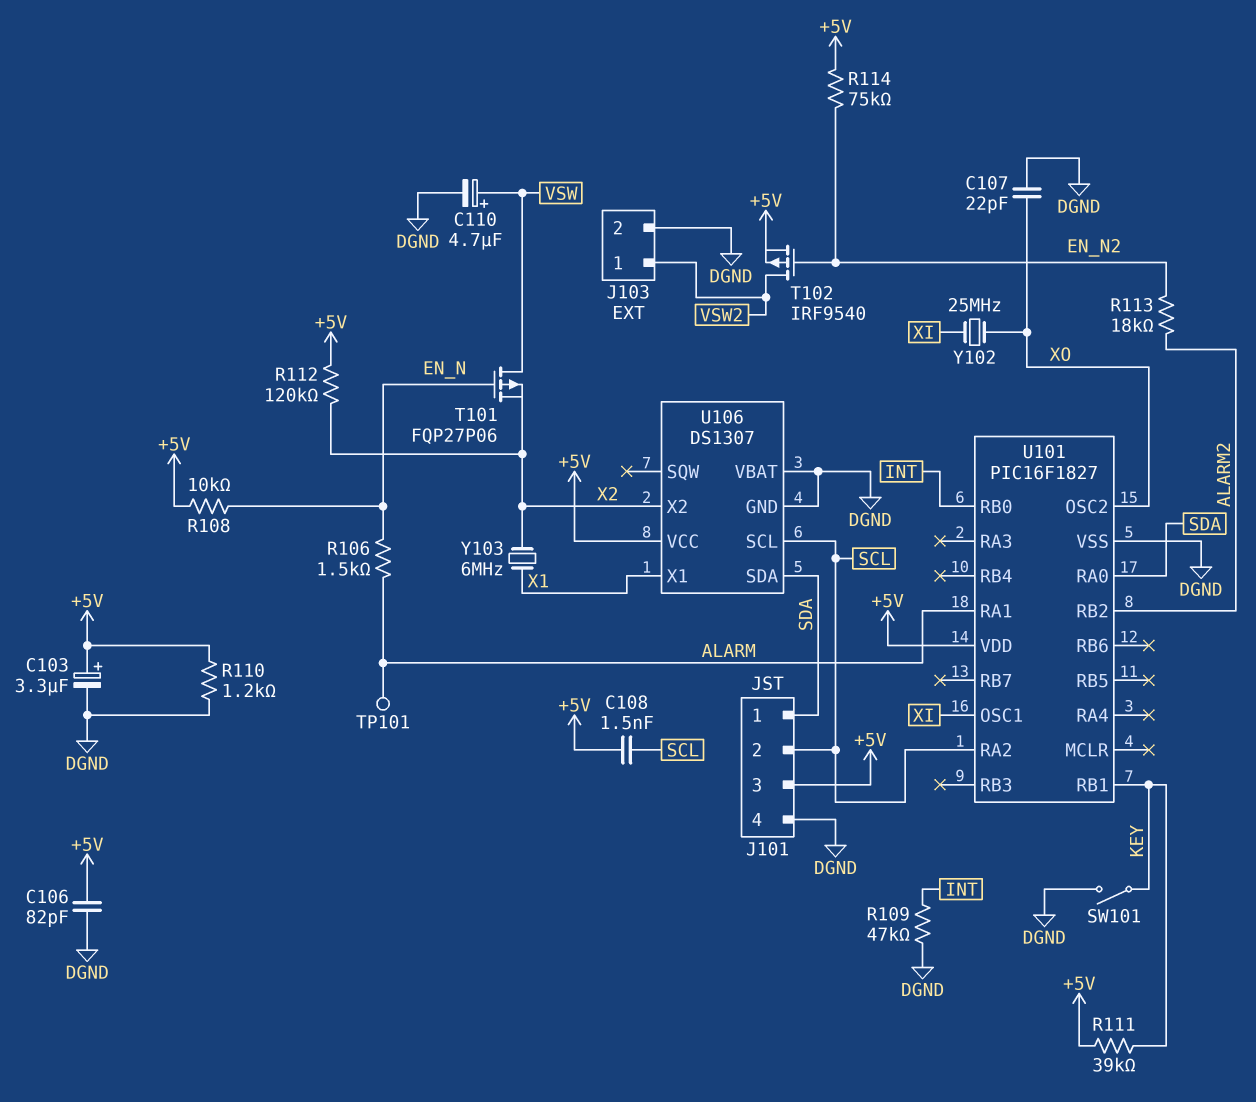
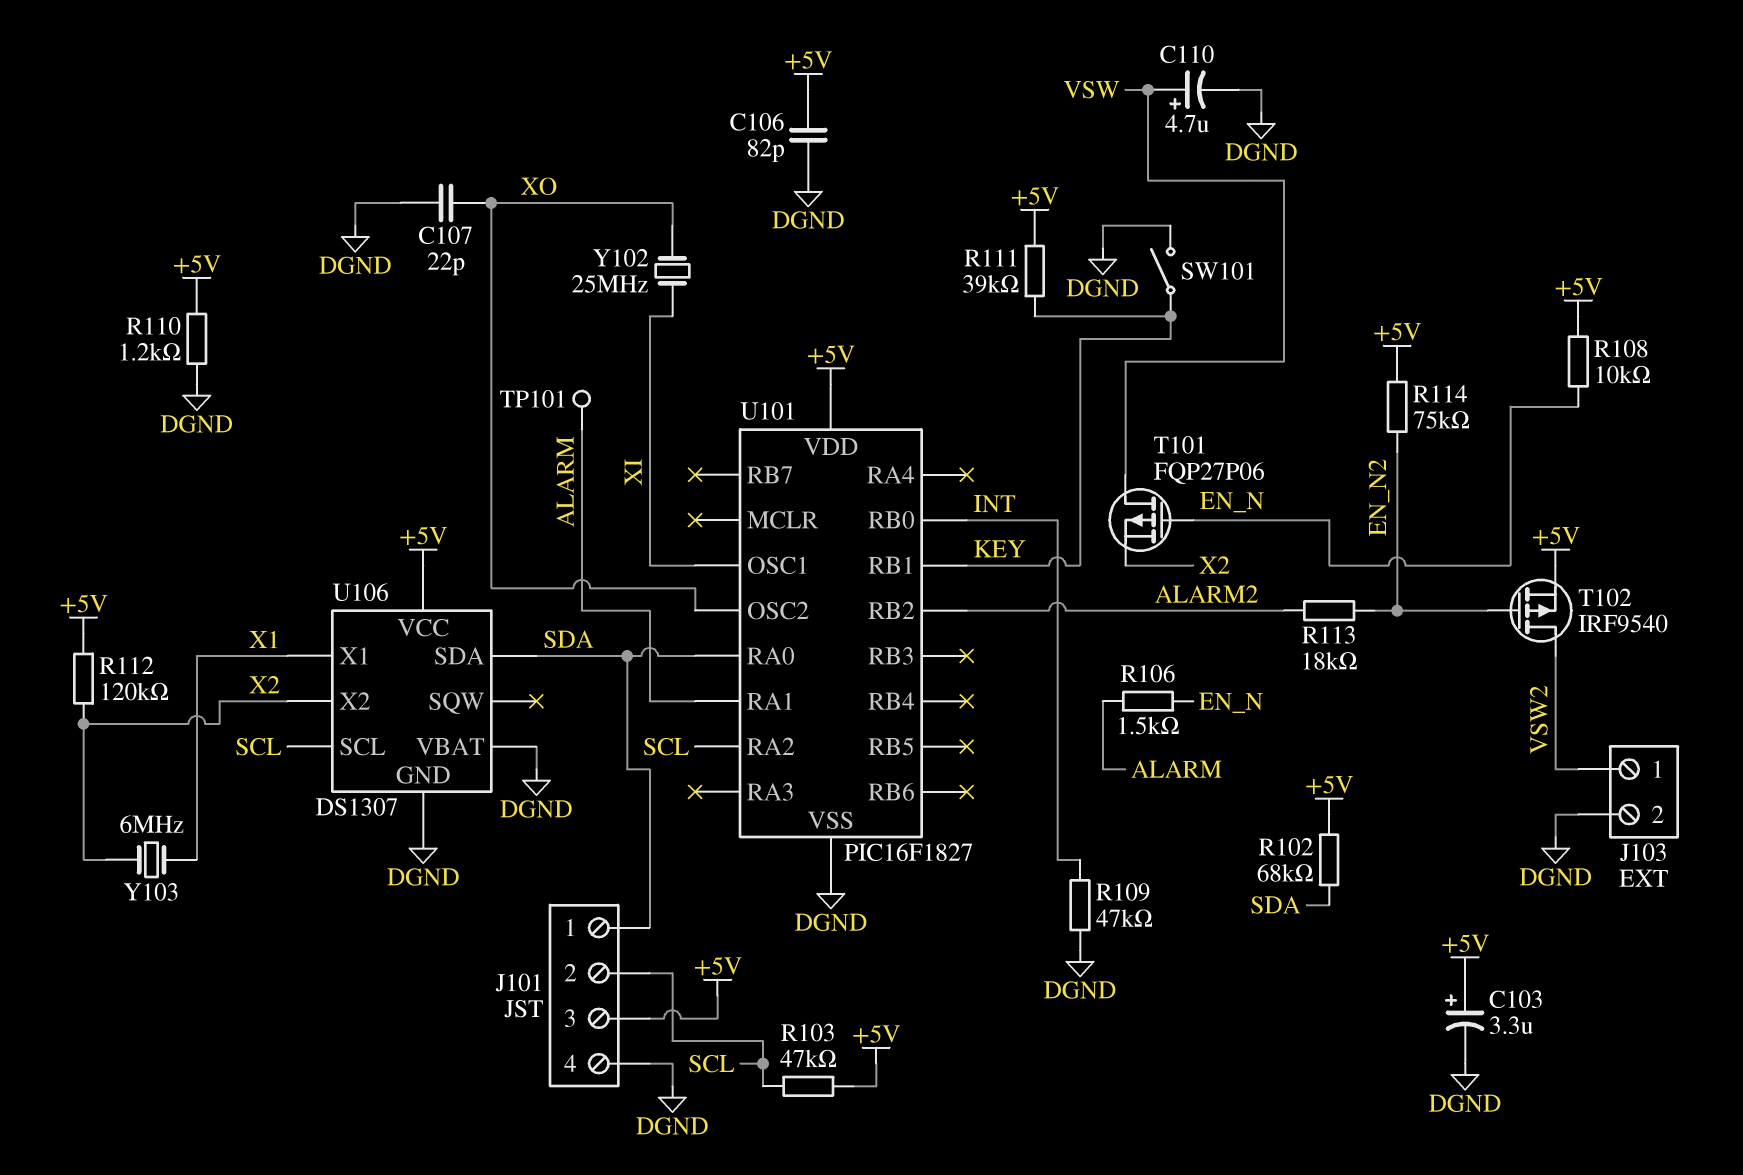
C108: 1.5nF (+5V, SCL) -> none
R102: none -> 68k (+5V, SDA)
R103: none -> 47k (+5V, SCL)

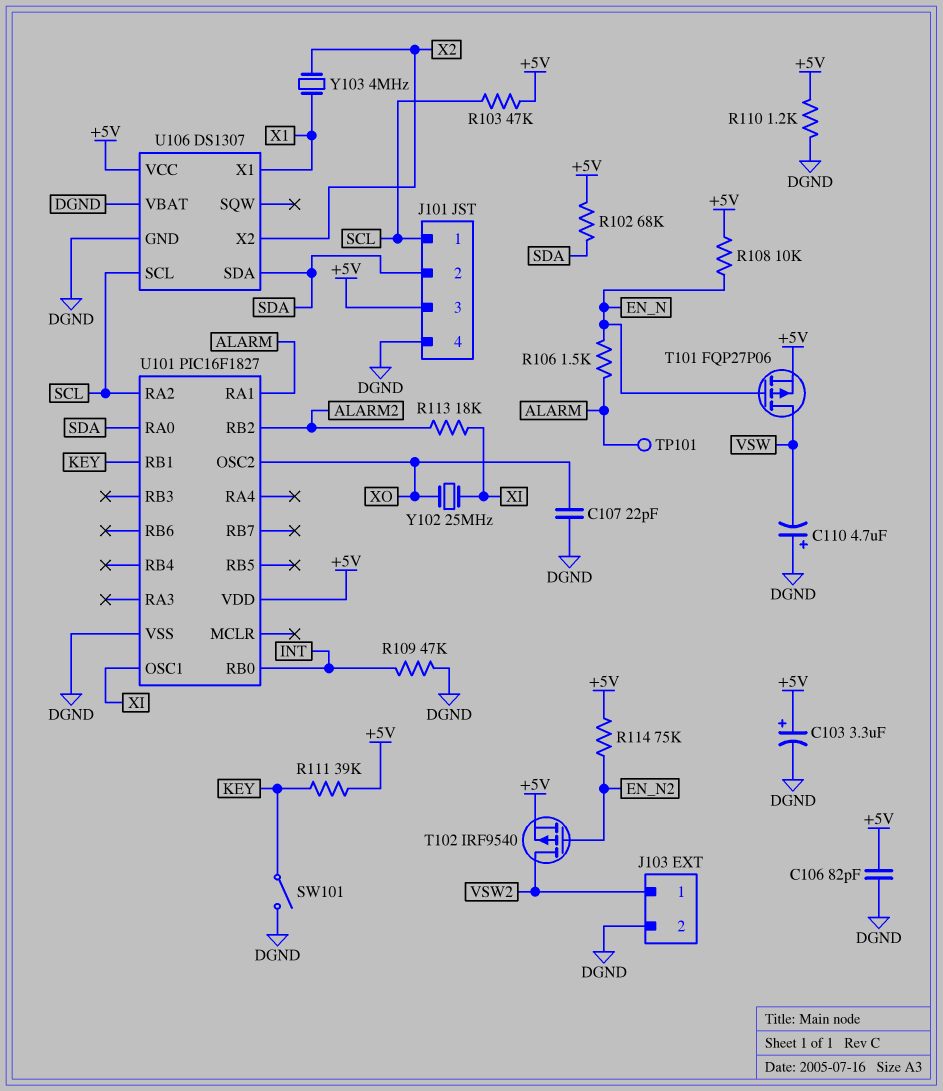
C110: 4.7uF (plus VSW, minus DGND) -> 4.7uF (plus DGND, minus VSW)
J101 pin 1: SDA -> SCL
J101 pin 2: SCL -> SDA
R112: 120k (+5V, X2) -> none
R113: 18k (ALARM2, EN_N2) -> 18k (ALARM2, XI)
T101: PMOS FQP27P06 (G EN_N, D VSW, S X2) -> PMOS FQP27P06 (G EN_N, D VSW, S +5V)
Y103: 6MHz (X1, X2) -> 4MHz (X1, X2)

